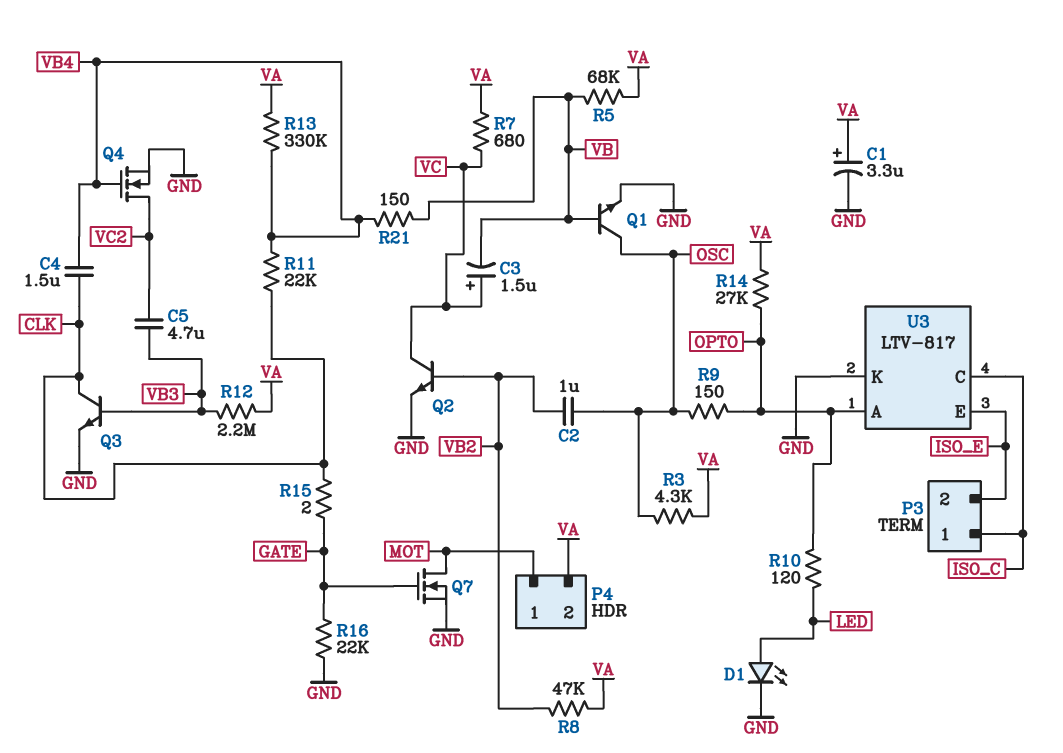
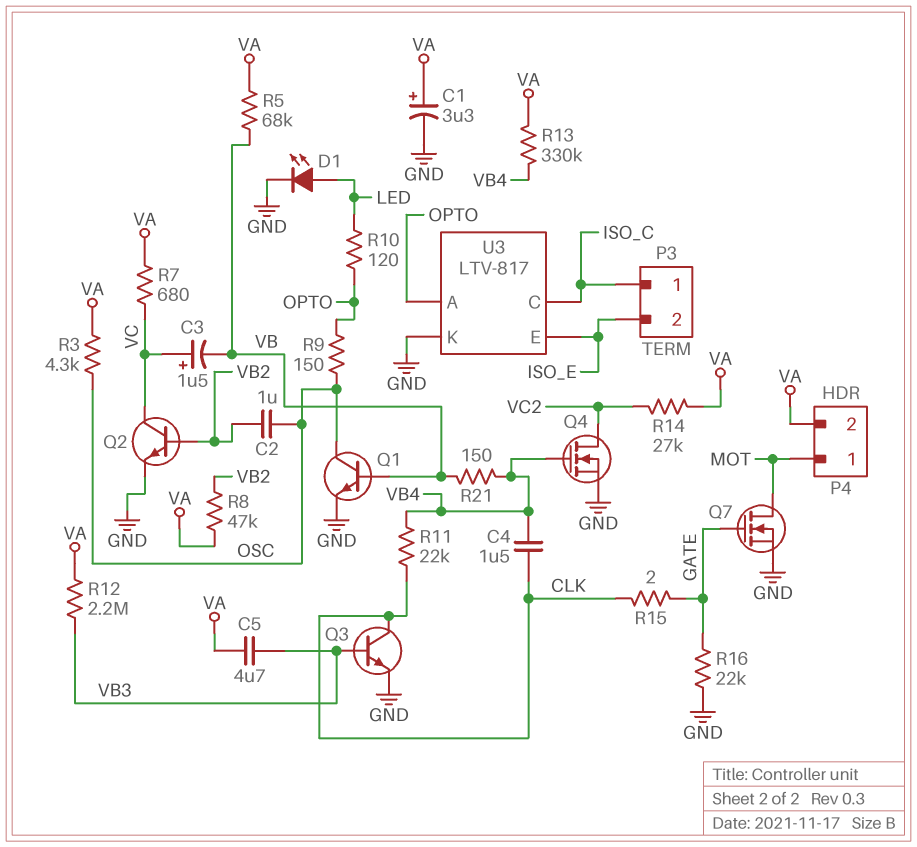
C5: 4.7uF (VB3, VC2) -> 4.7uF (VA, VB3)
R14: 27k (OPTO, VA) -> 27k (VA, VC2)

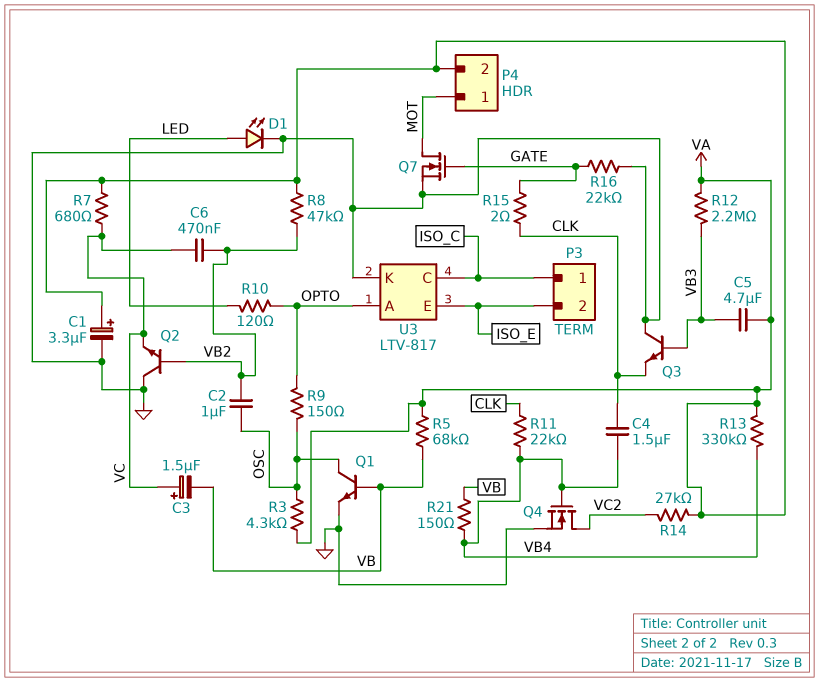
C6: none -> 470nF (VB2, VC)
Q2: NPN (B VB2, C VC, E GND) -> NPN (B VB2, C GND, E VC)
Q3: NPN (B VB3, C CLK, E GND) -> NPN (B VB3, C GND, E CLK)

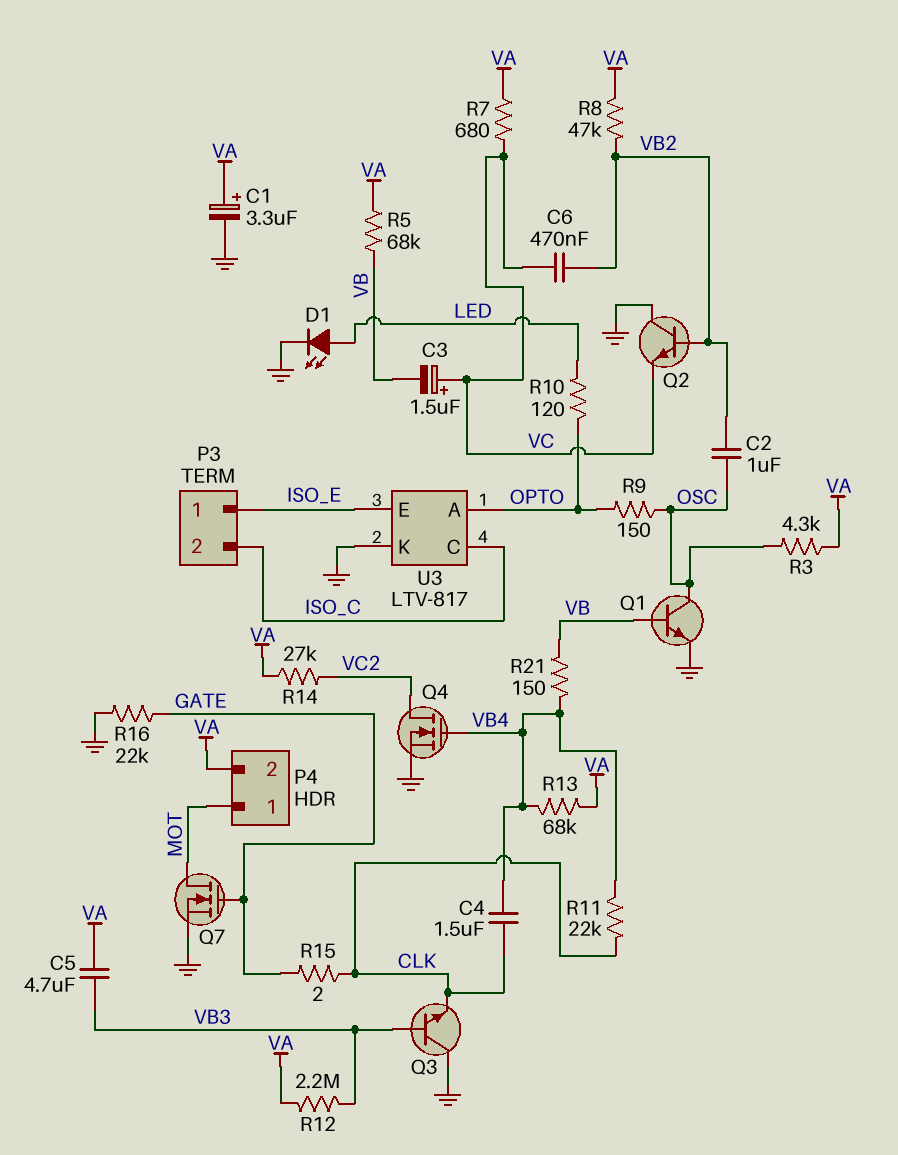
P3 pin 1: ISO_C -> ISO_E
P3 pin 2: ISO_E -> ISO_C
R13: 330k (VA, VB4) -> 68k (VA, VB4)

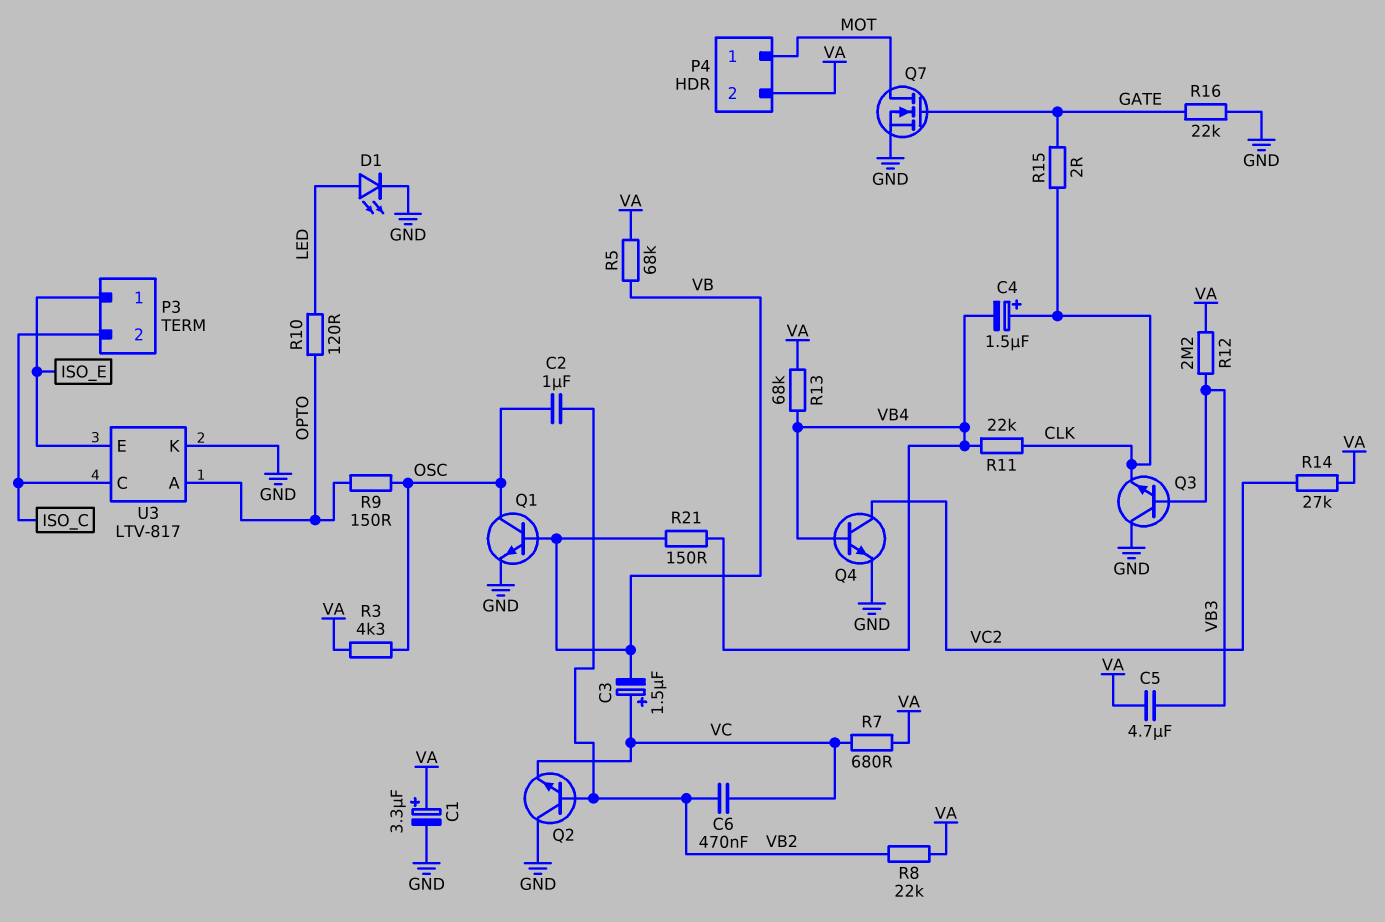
C4: 1.5uF (CLK, VB4) -> 1.5uF (plus CLK, minus VB4)
Q4: NMOS (G VB4, D VC2, S GND) -> NPN (B VB4, C VC2, E GND)
R8: 47k (VA, VB2) -> 22k (VA, VB2)

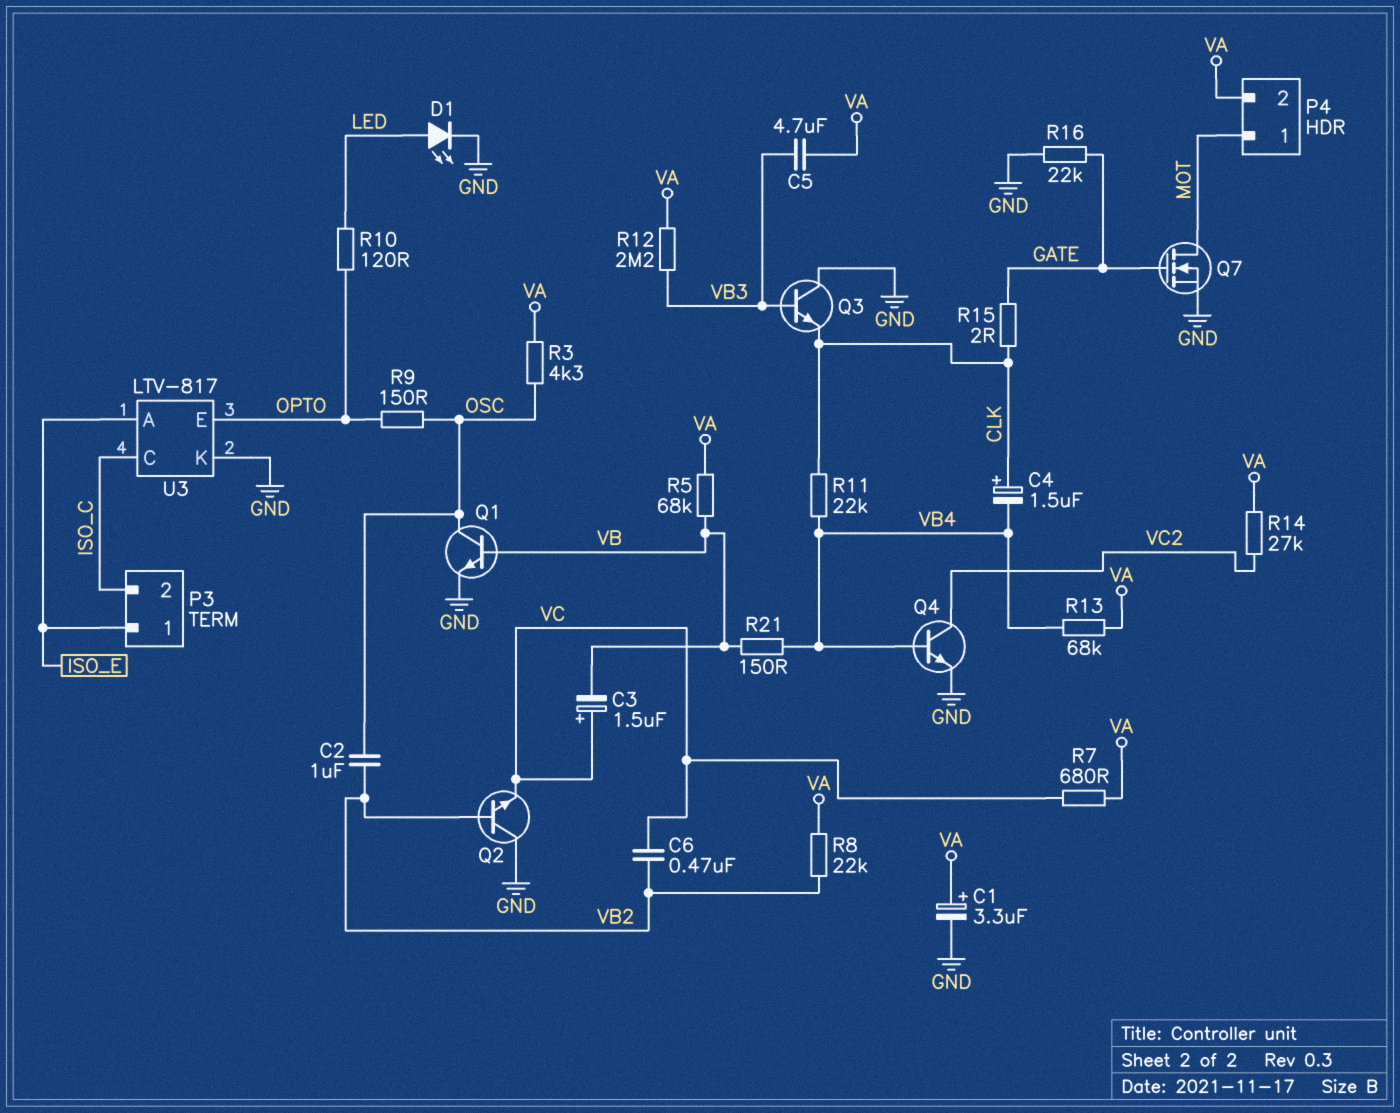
U3 pin A: OPTO -> ISO_E
U3 pin E: ISO_E -> OPTO

